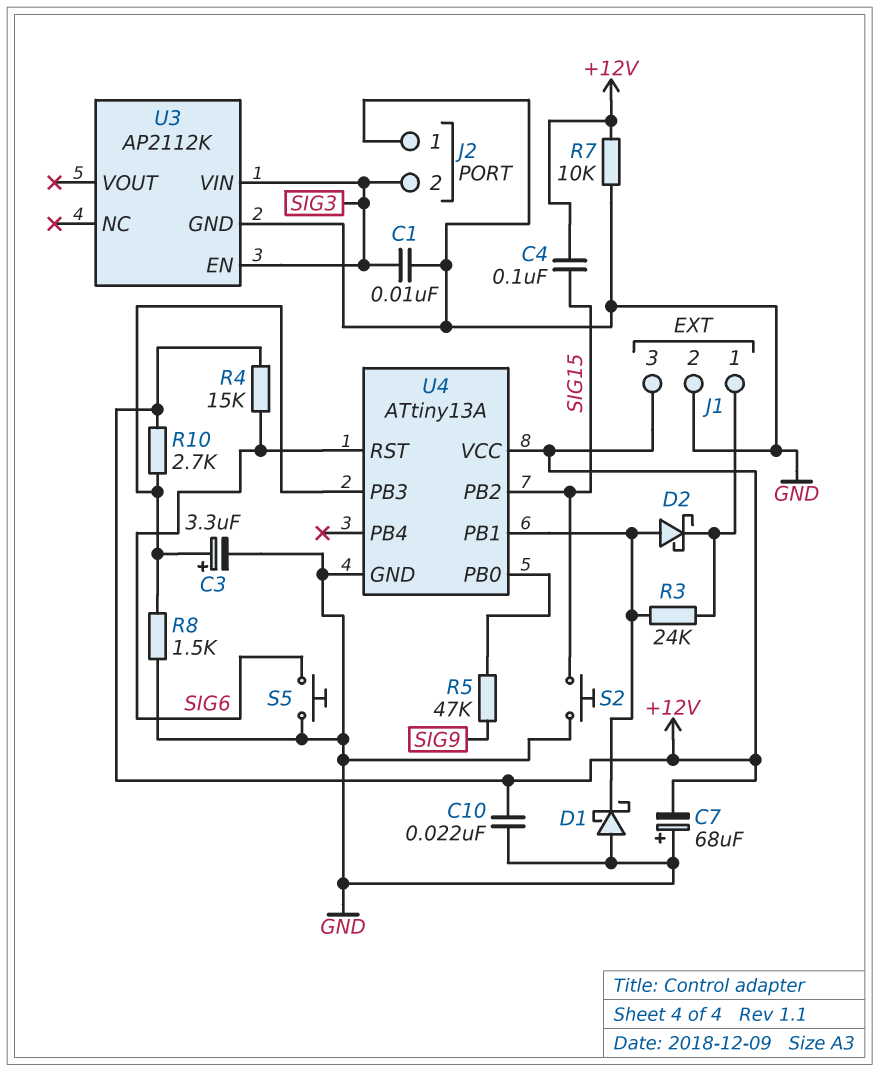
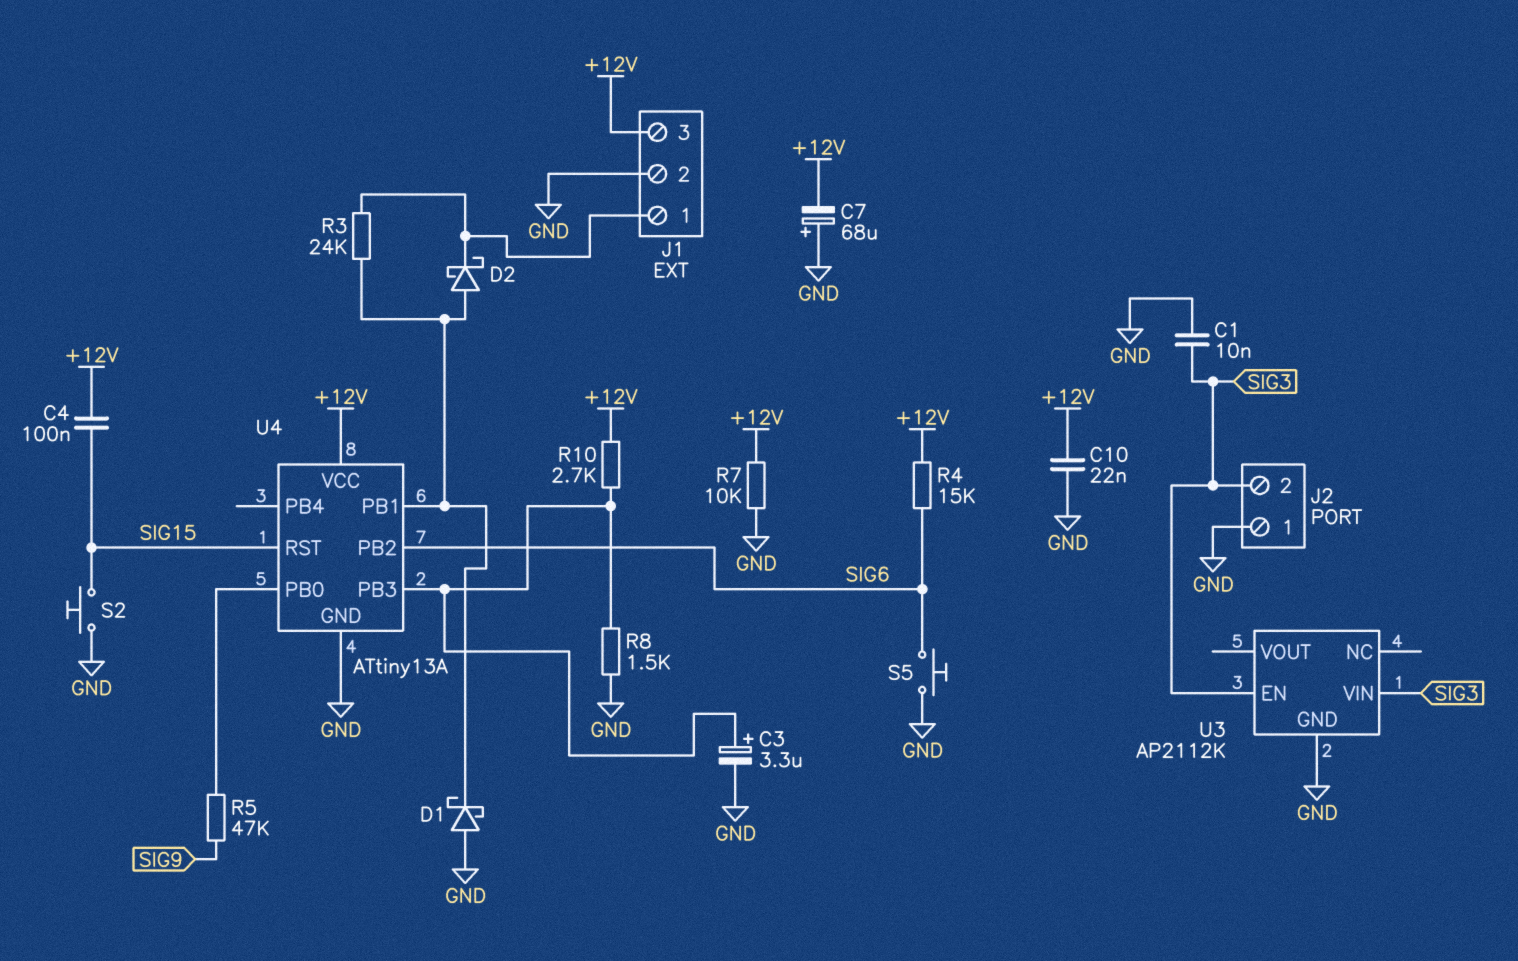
U4 pin PB2: SIG15 -> SIG6
U4 pin RST: SIG6 -> SIG15

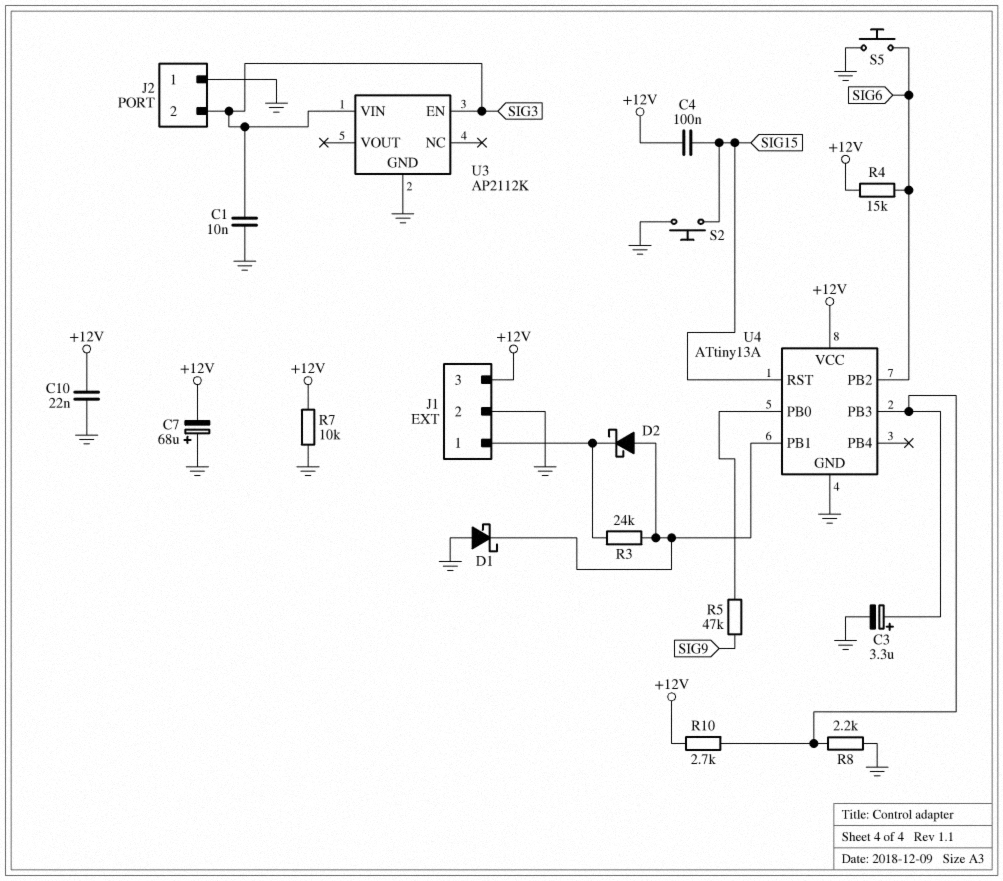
R8: 1.5k (GND, U4/PB3) -> 2.2k (GND, U4/PB3)

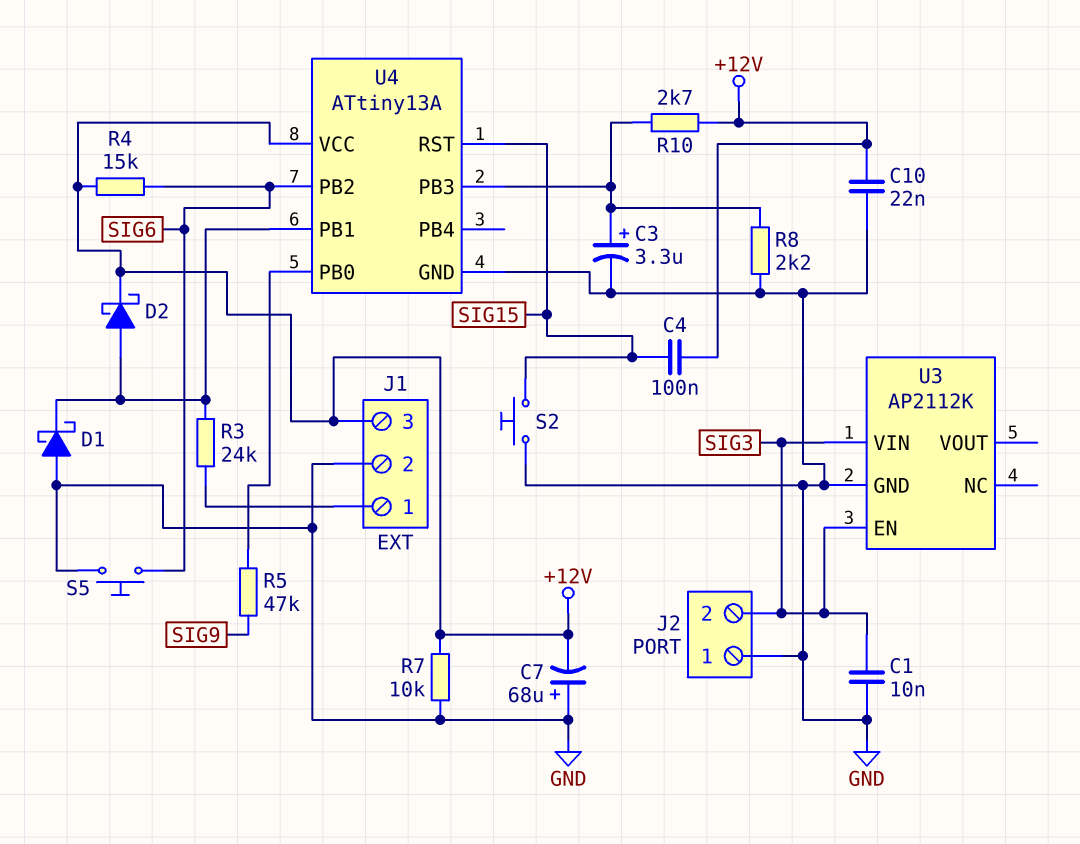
D2: schottky (A U4/PB1, K J1/1) -> schottky (A U4/PB1, K +12V)

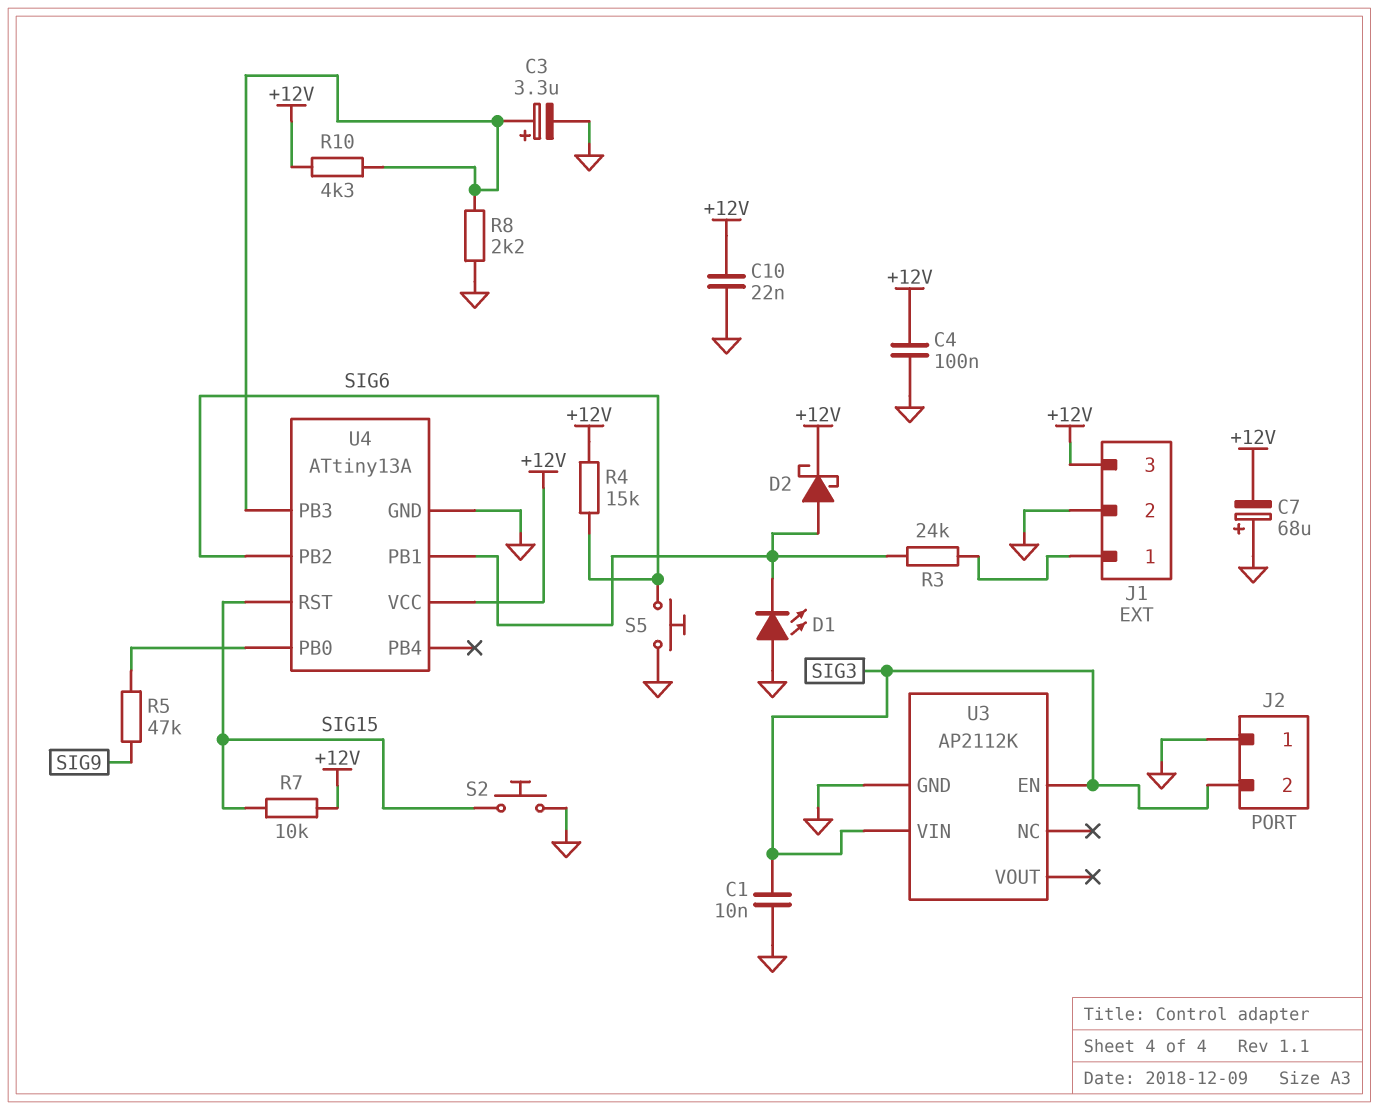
C4: 100nF (+12V, SIG15) -> 100nF (+12V, GND)
D1: schottky (A GND, K U4/PB1) -> LED (A GND, K U4/PB1)
R7: 10k (+12V, GND) -> 10k (+12V, SIG15)
R10: 2.7k (+12V, U4/PB3) -> 4.3k (+12V, U4/PB3)

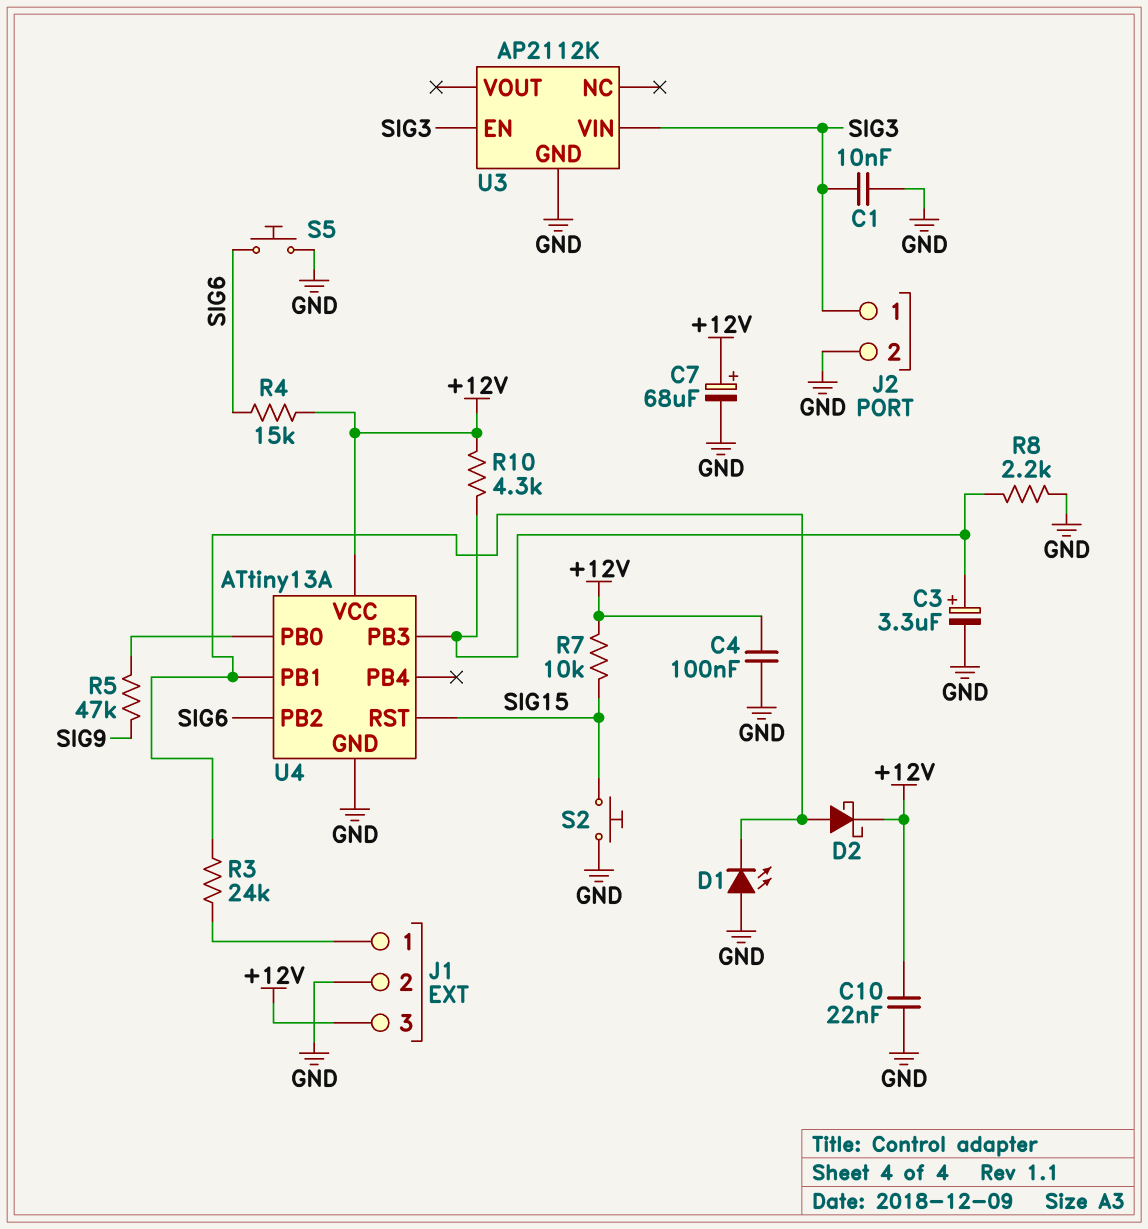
C7: 68uF (plus GND, minus +12V) -> 68uF (plus +12V, minus GND)
J2 pin 1: GND -> SIG3
J2 pin 2: SIG3 -> GND

